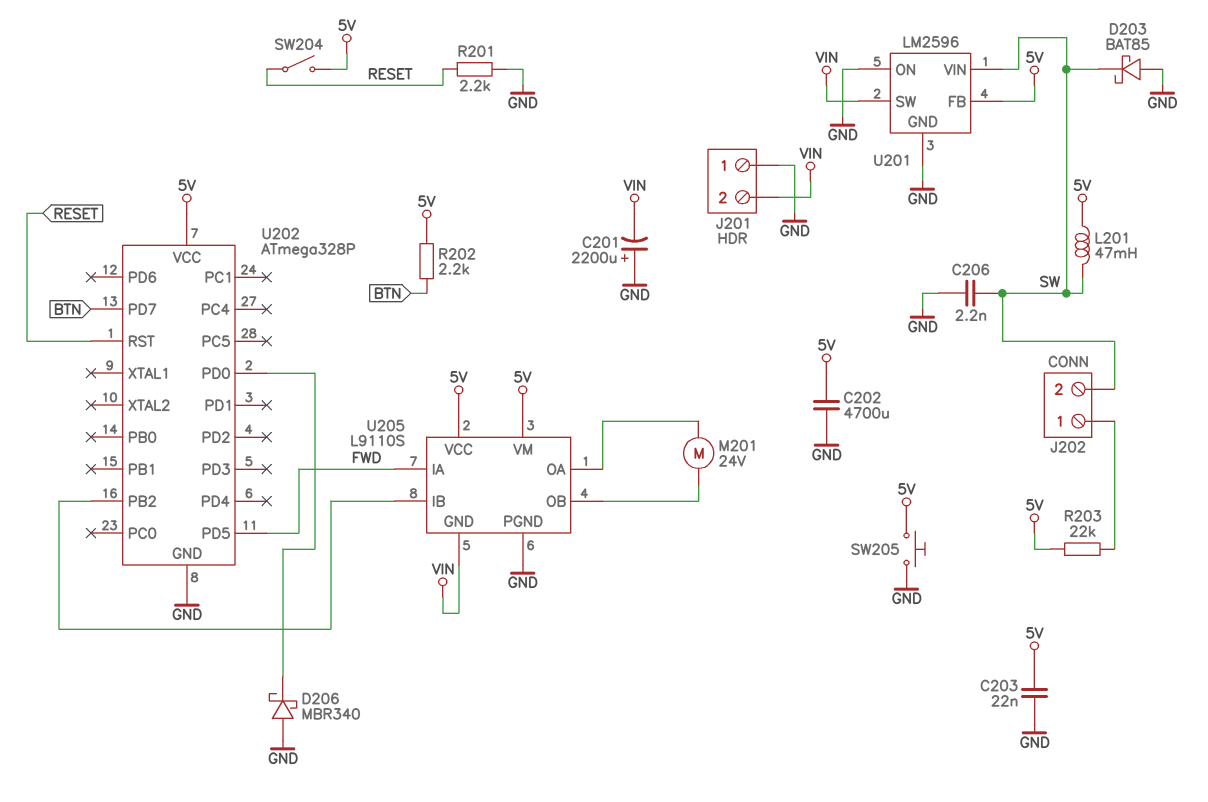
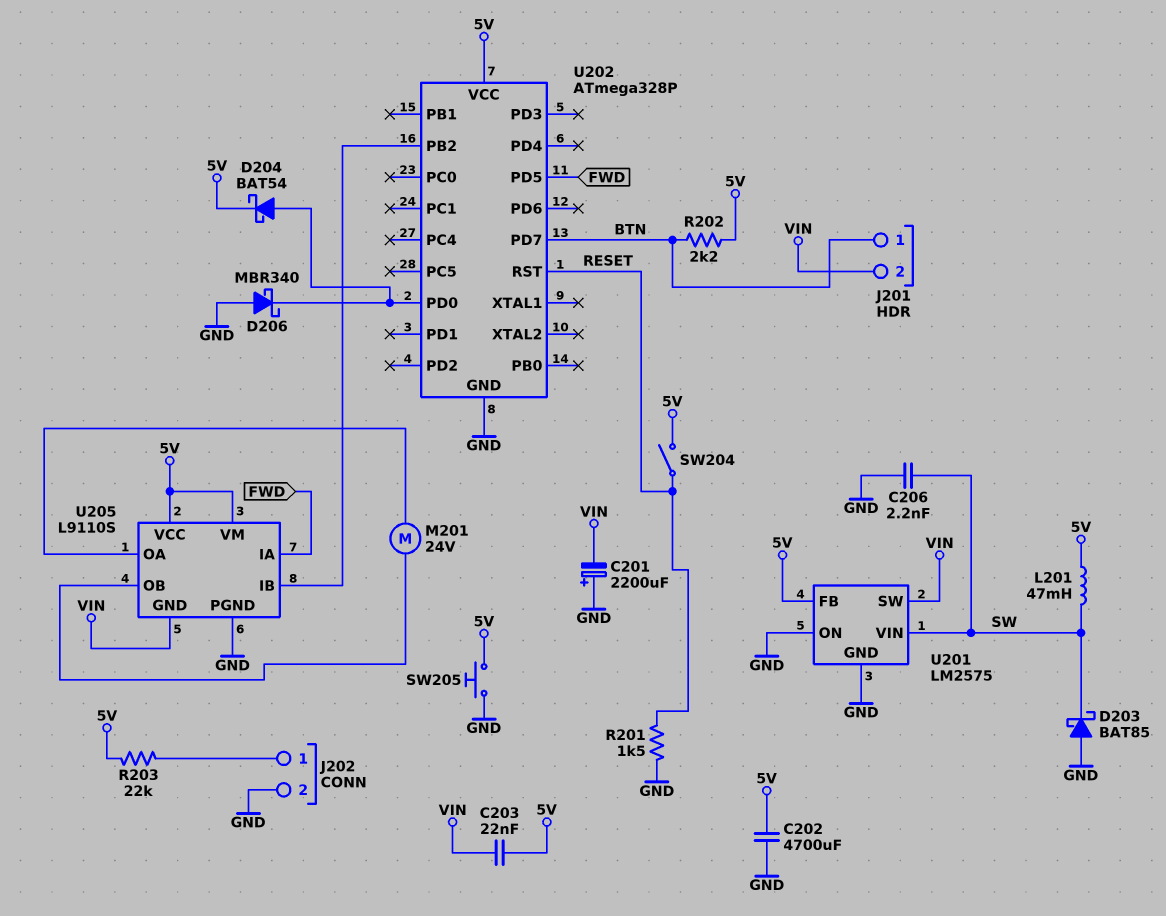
C203: 22nF (5V, GND) -> 22nF (5V, VIN)
D204: none -> schottky BAT54 (A U202/PD0, K 5V)
J201 pin 1: GND -> BTN
J202 pin 2: SW -> GND
R201: 2.2k (GND, RESET) -> 1.5k (GND, RESET)
U201: LM2596 -> LM2575

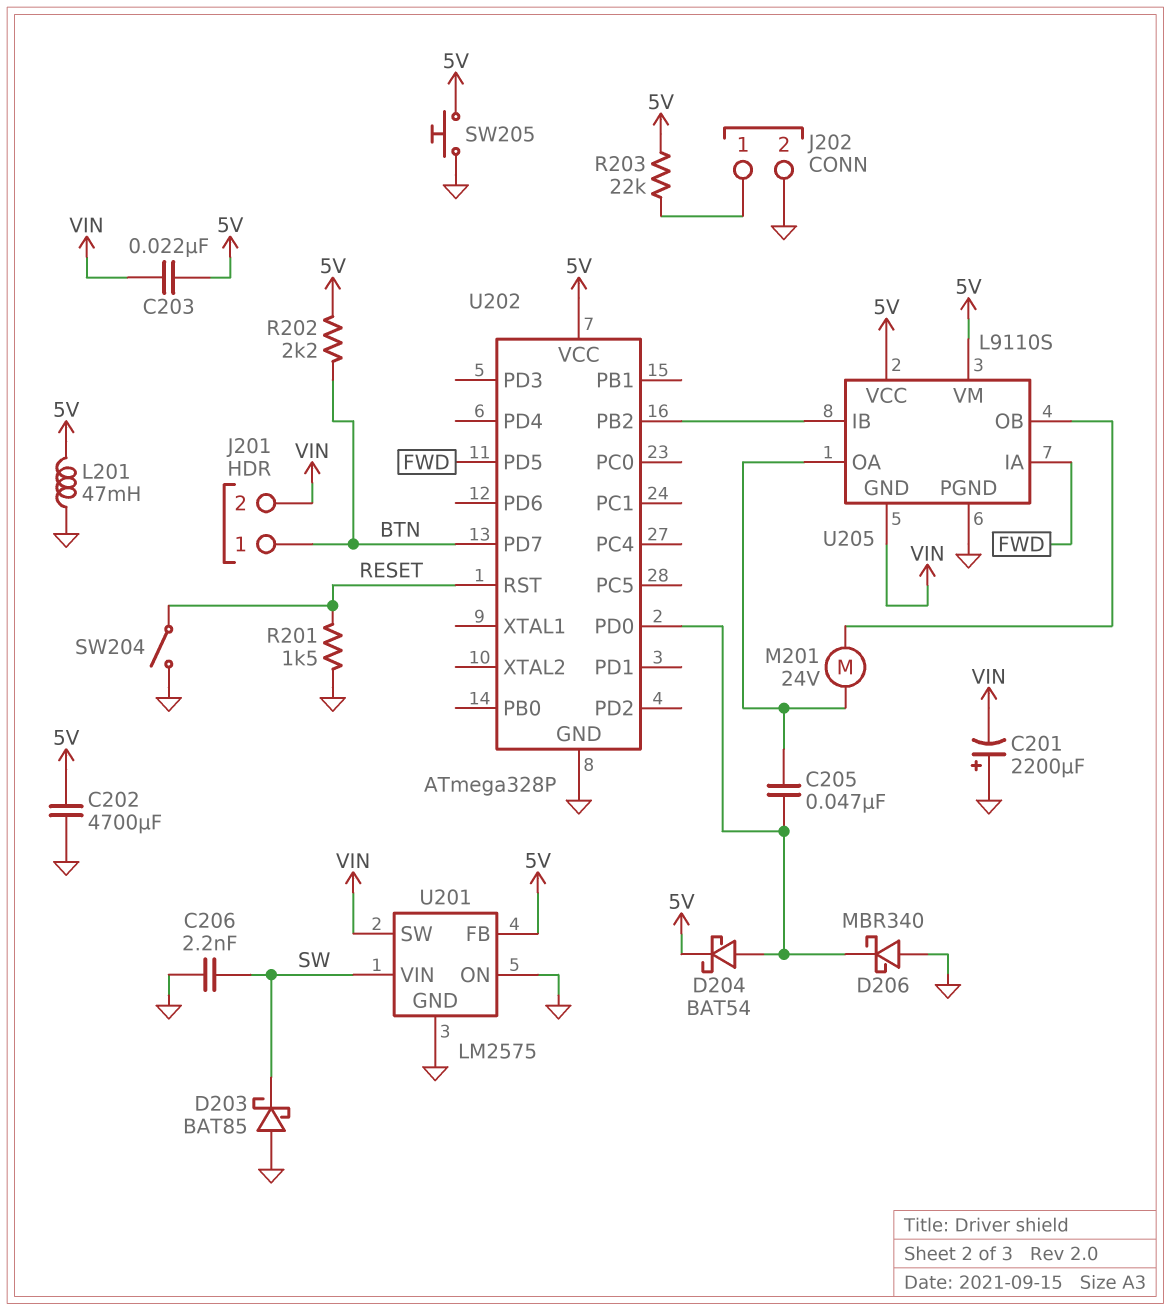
C205: none -> 47nF (U202/PD0, U205/OA)
L201: 47mH (5V, SW) -> 47mH (5V, GND)
SW204: switch (5V, RESET) -> switch (GND, RESET)

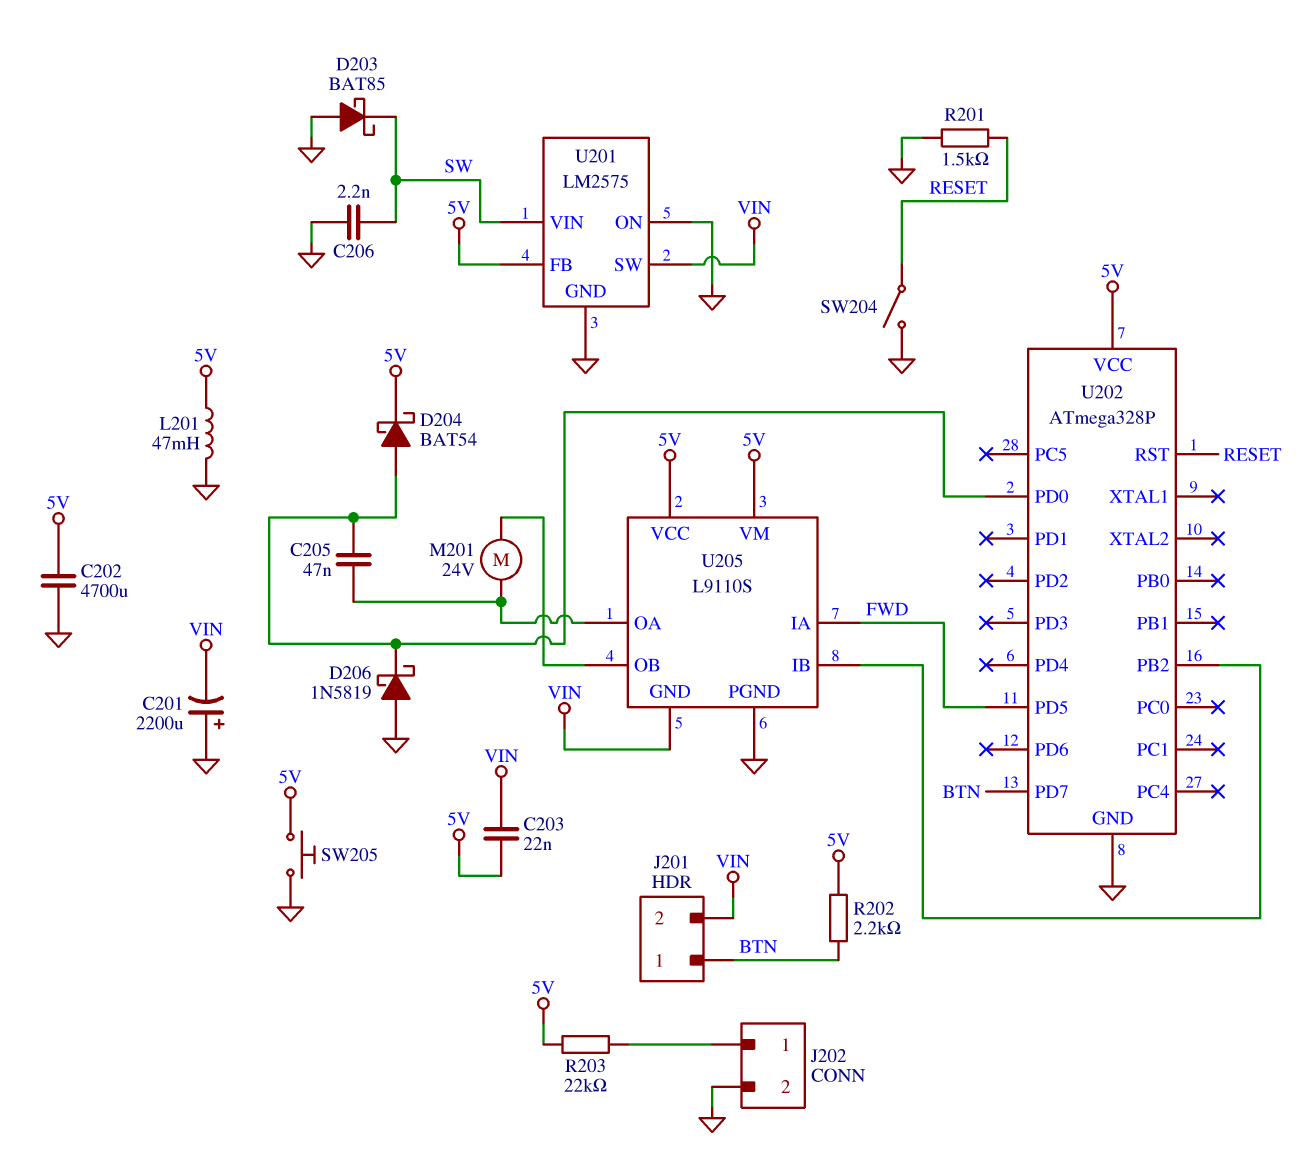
D206: schottky MBR340 (A GND, K U202/PD0) -> schottky 1N5819 (A GND, K U202/PD0)

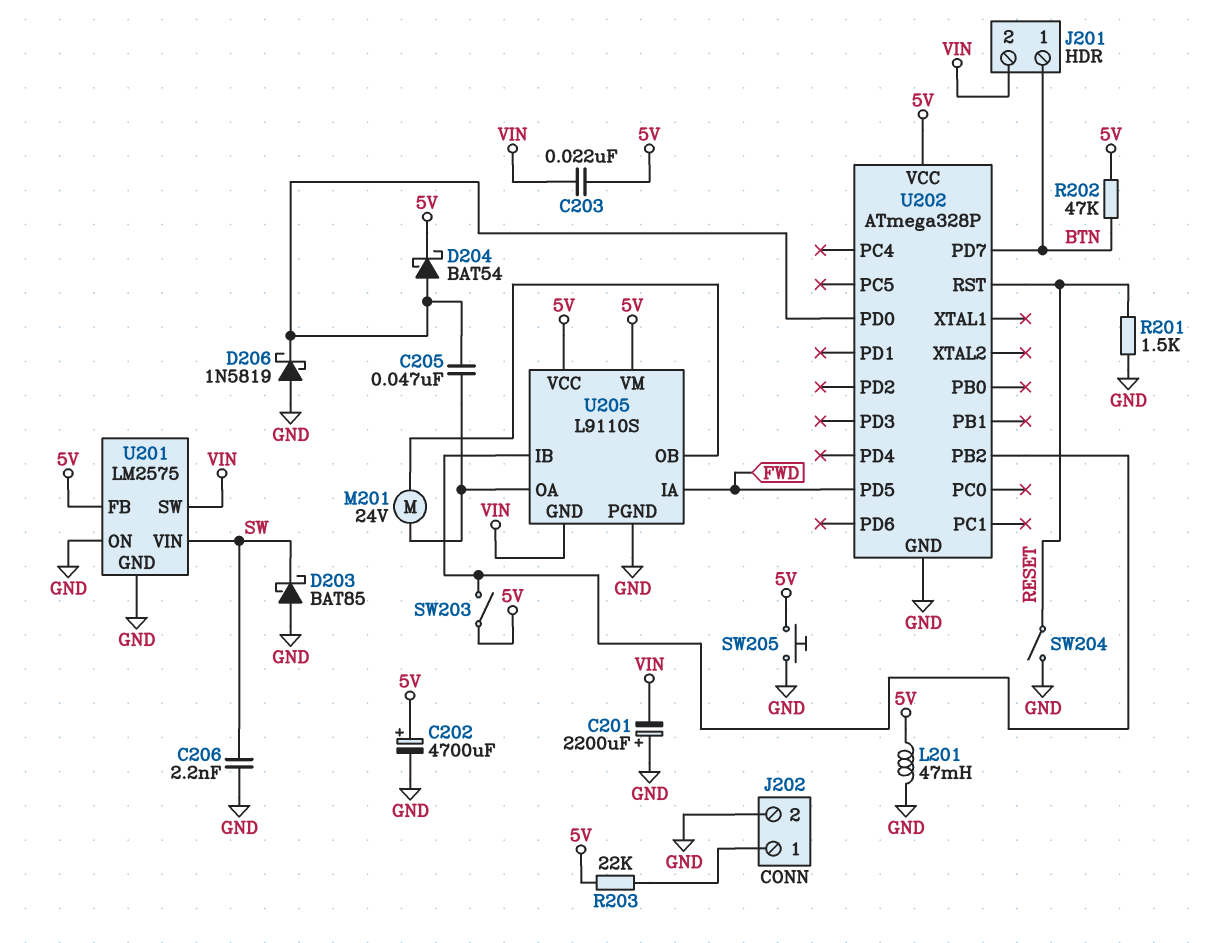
C202: 4700uF (5V, GND) -> 4700uF (plus 5V, minus GND)
R202: 2.2k (5V, BTN) -> 47k (5V, BTN)
SW203: none -> switch (5V, U202/PB2)

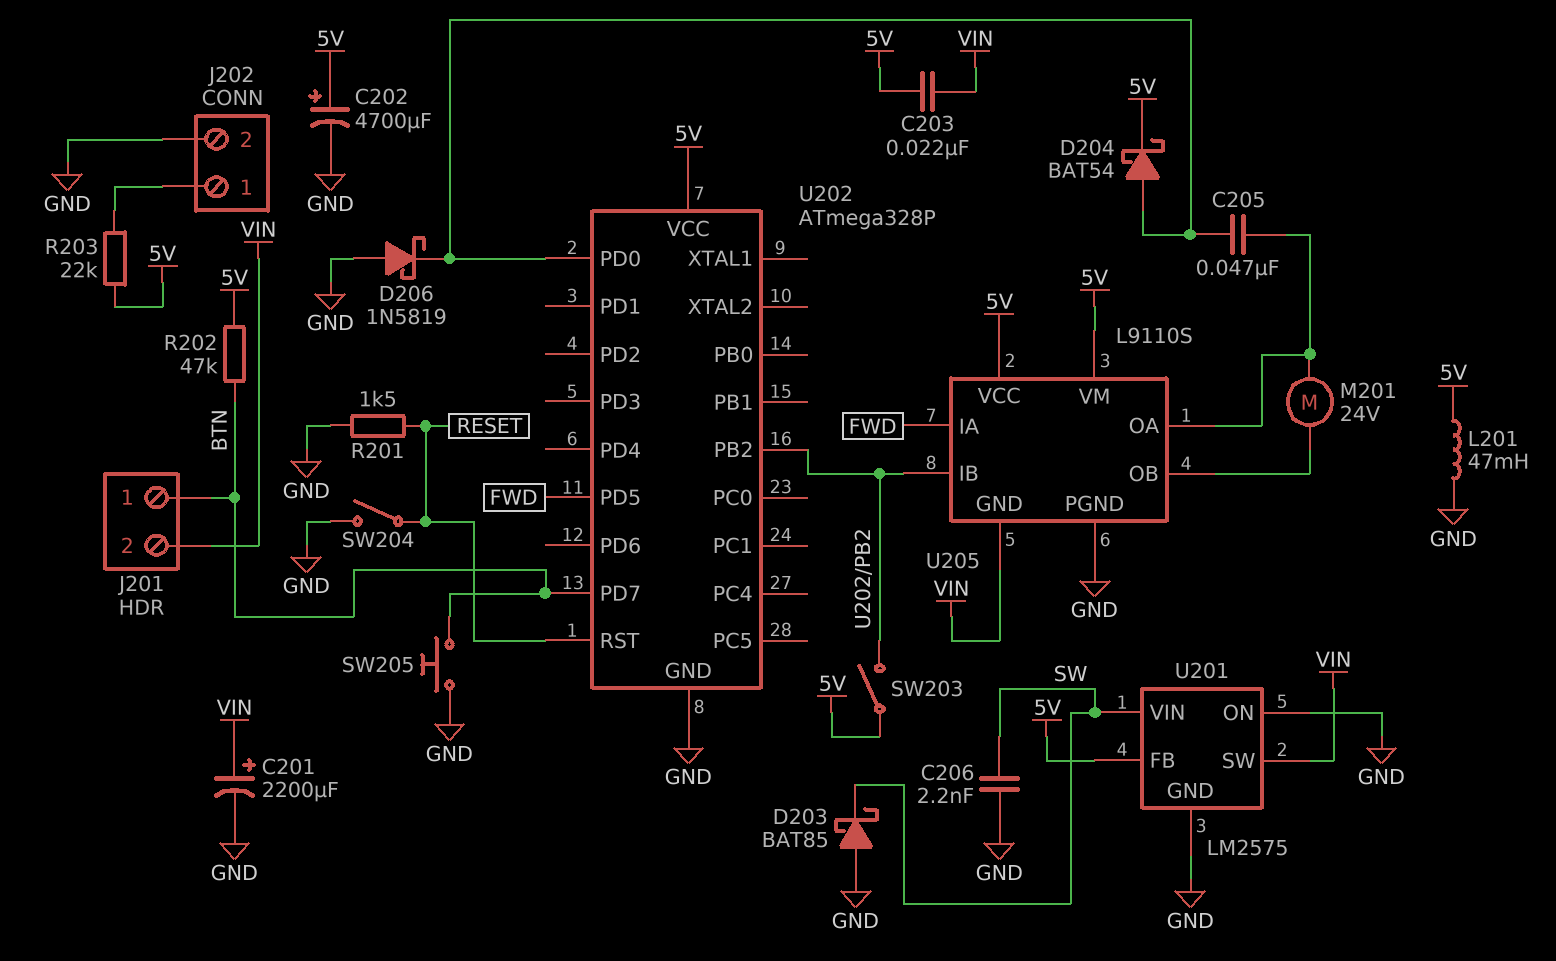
C201: 2200uF (plus GND, minus VIN) -> 2200uF (plus VIN, minus GND)
SW205: button (5V, GND) -> button (BTN, GND)

